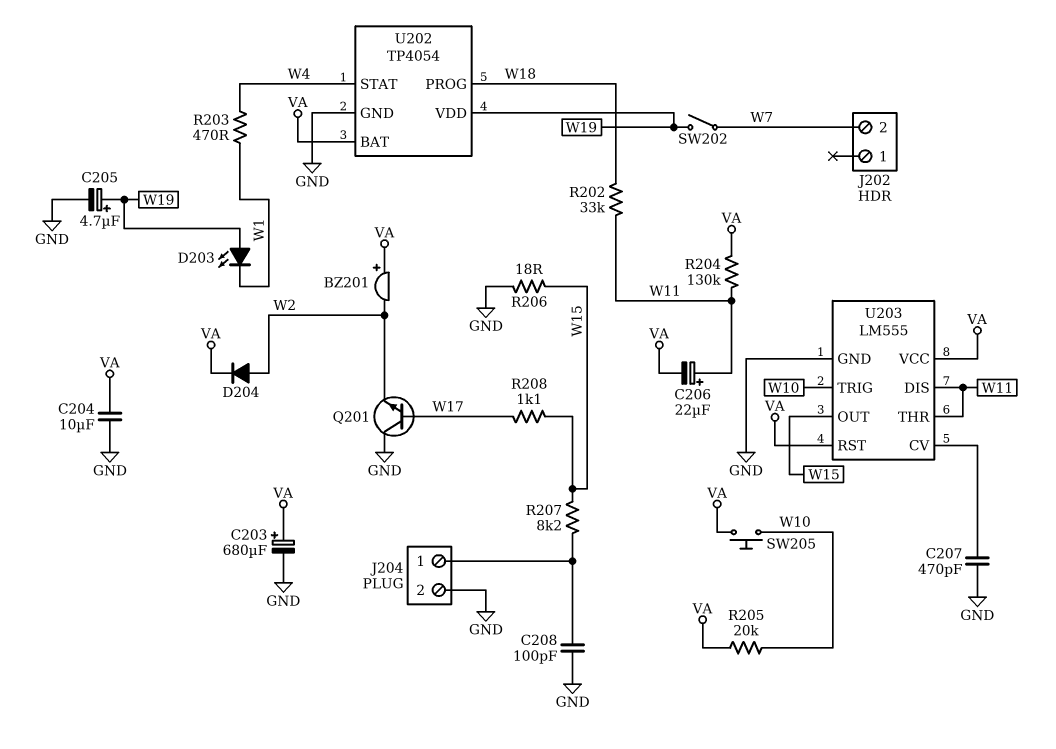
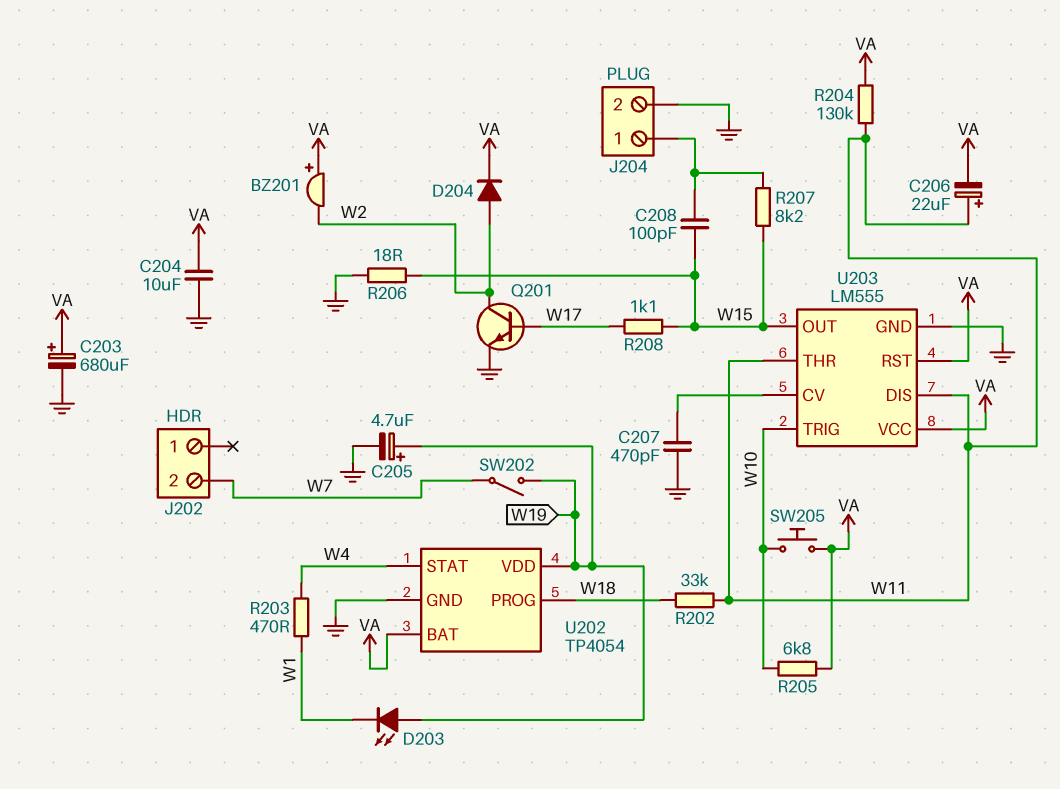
C208: 100pF (GND, J204/1) -> 100pF (J204/1, W15)
Q201: NPN (B W17, C GND, E W2) -> NPN (B W17, C W2, E GND)
R205: 20k (VA, W10) -> 6.8k (VA, W10)

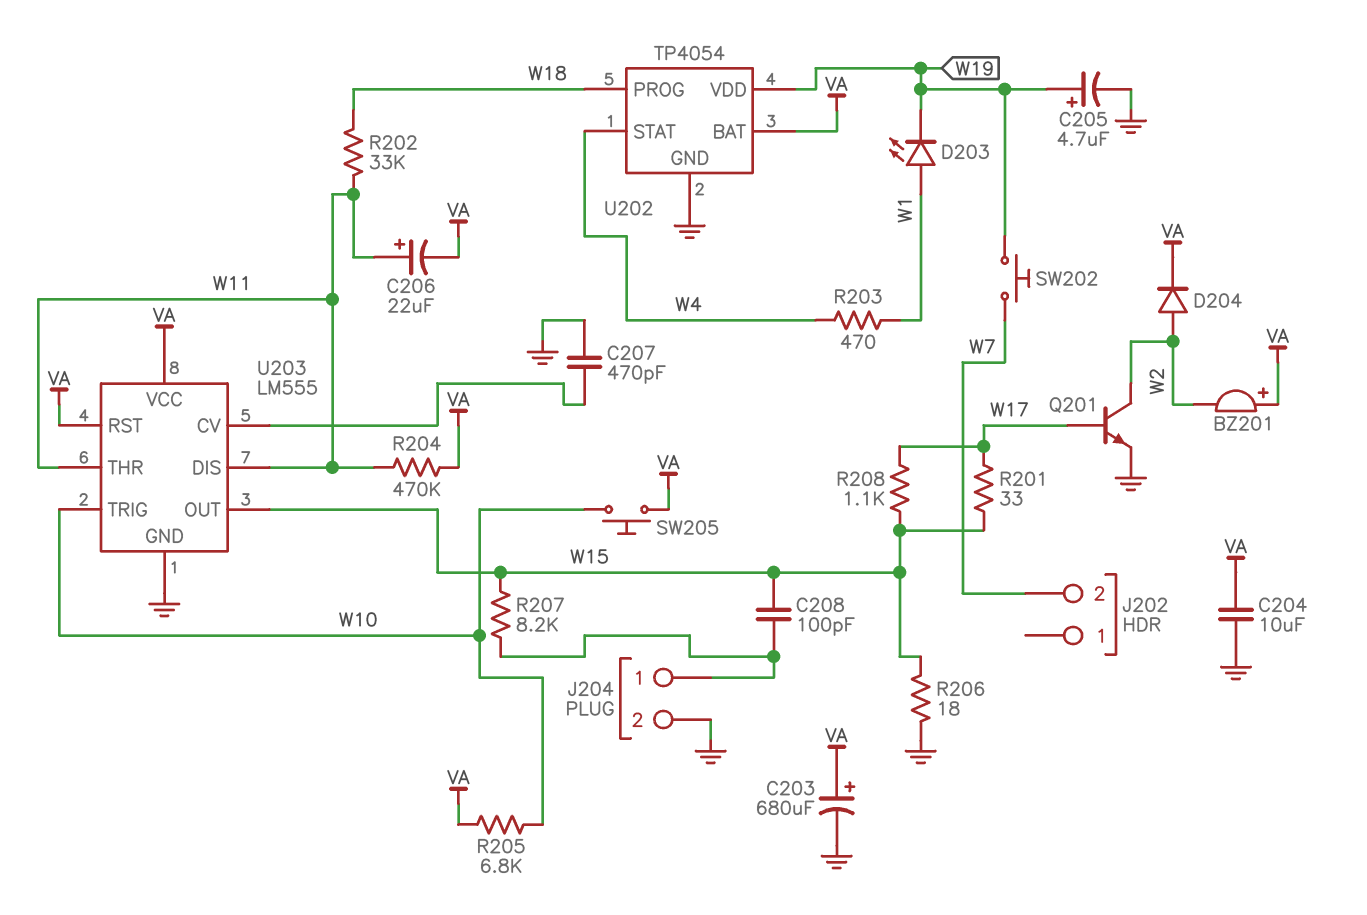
D203: LED (A W19, K W1) -> LED (A W1, K W19)
R201: none -> 33 (W15, W17)
R204: 130k (VA, W11) -> 470k (VA, W11)
SW202: switch (W7, W19) -> button (W7, W19)

